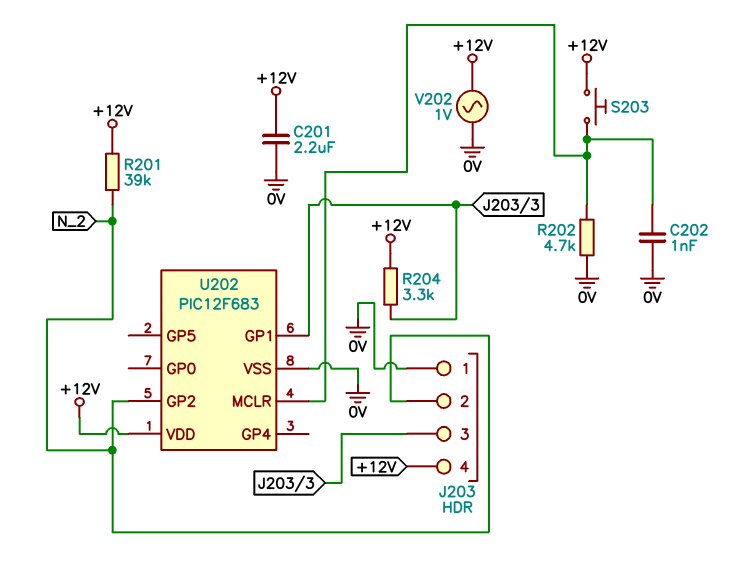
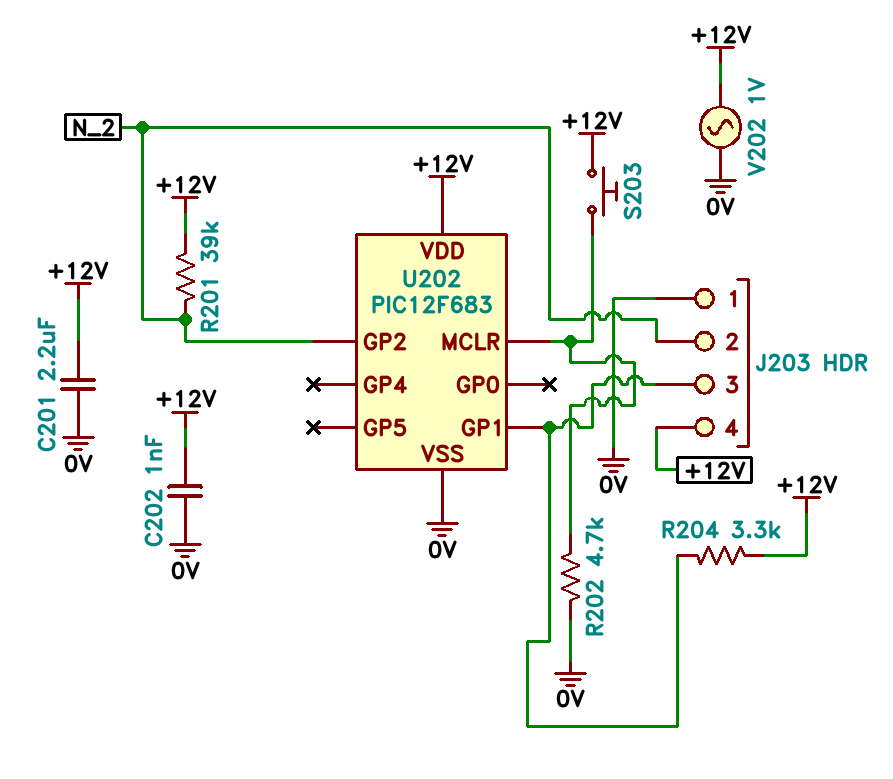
C202: 1nF (0V, U202/MCLR) -> 1nF (+12V, 0V)

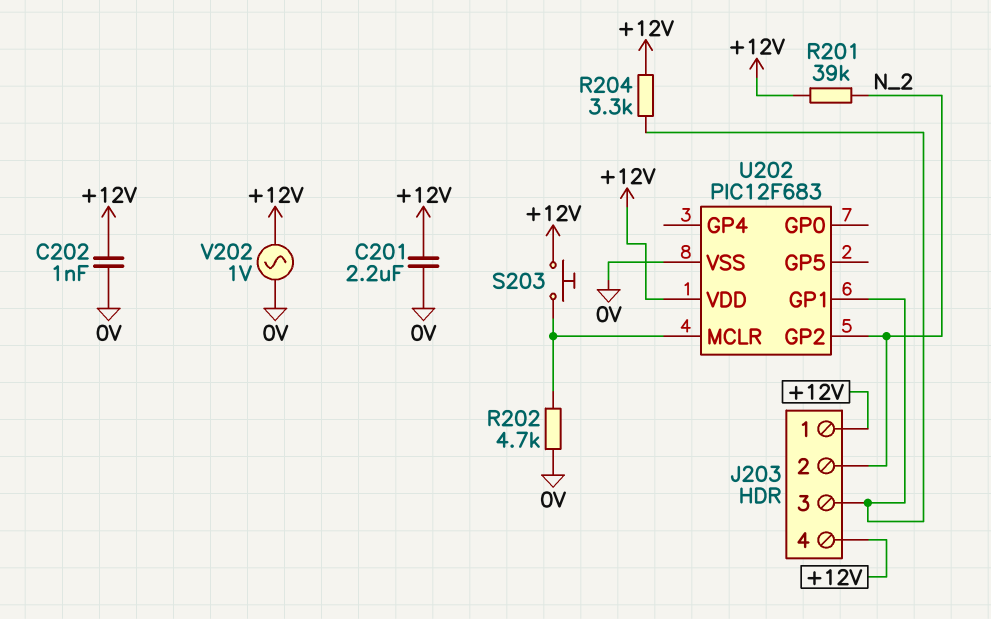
J203 pin 1: 0V -> +12V

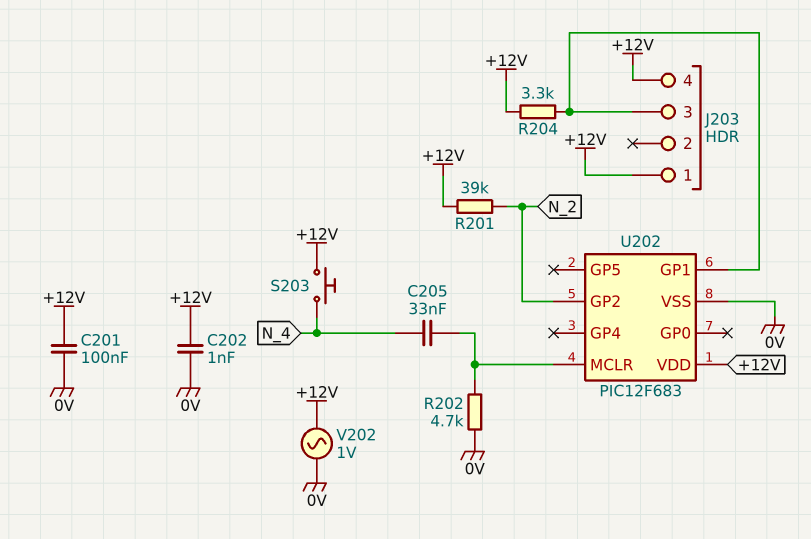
C201: 2.2uF (+12V, 0V) -> 100nF (+12V, 0V)
C205: none -> 33nF (N_4, U202/MCLR)
J203 pin 2: N_2 -> none
S203: button (+12V, U202/MCLR) -> button (+12V, N_4)

